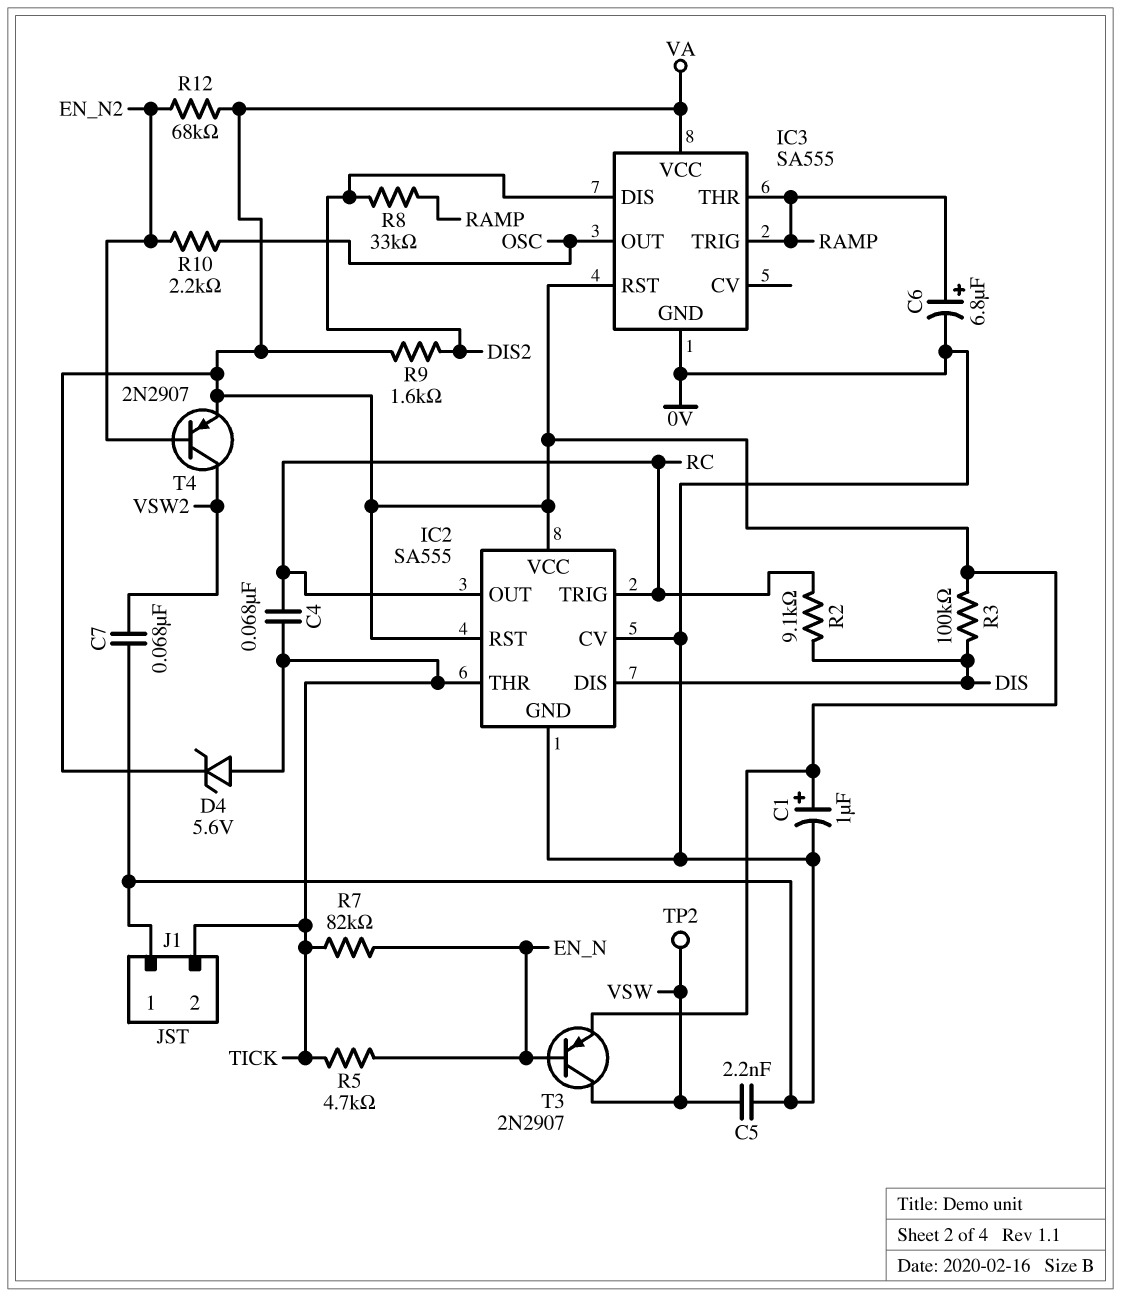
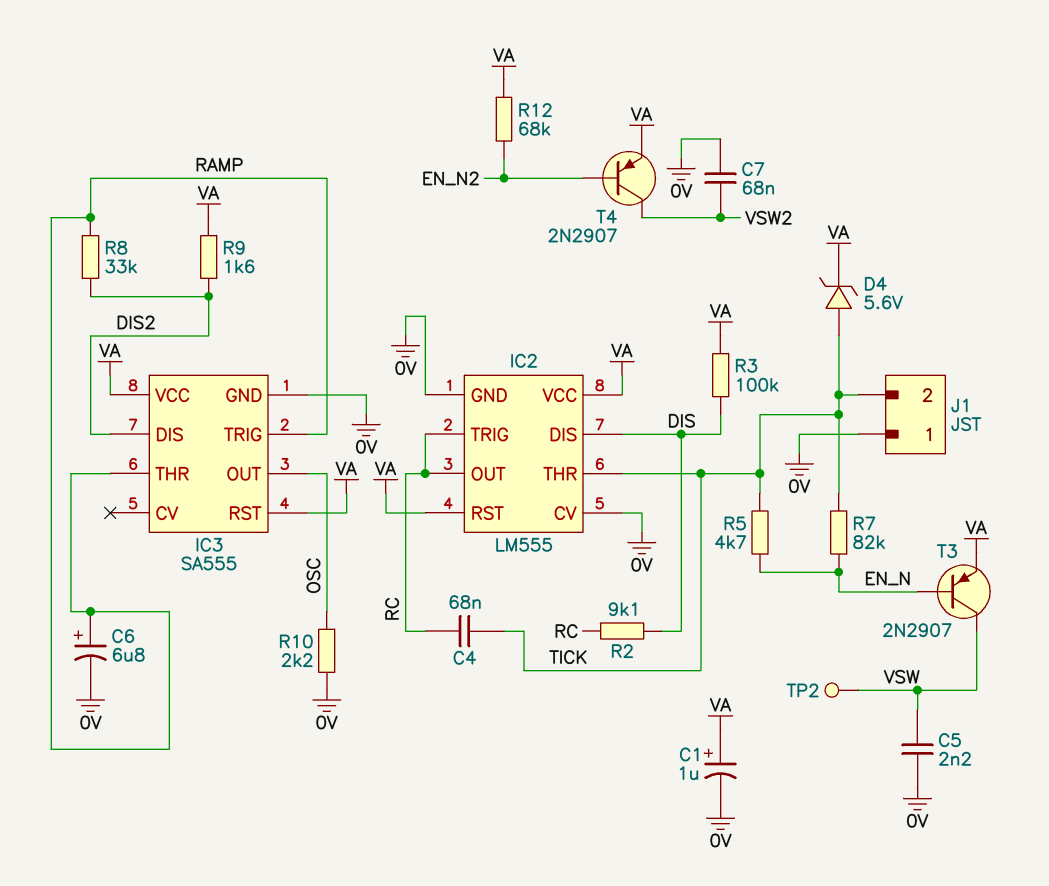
IC2: SA555 -> LM555
R10: 2.2k (EN_N2, OSC) -> 2.2k (0V, OSC)

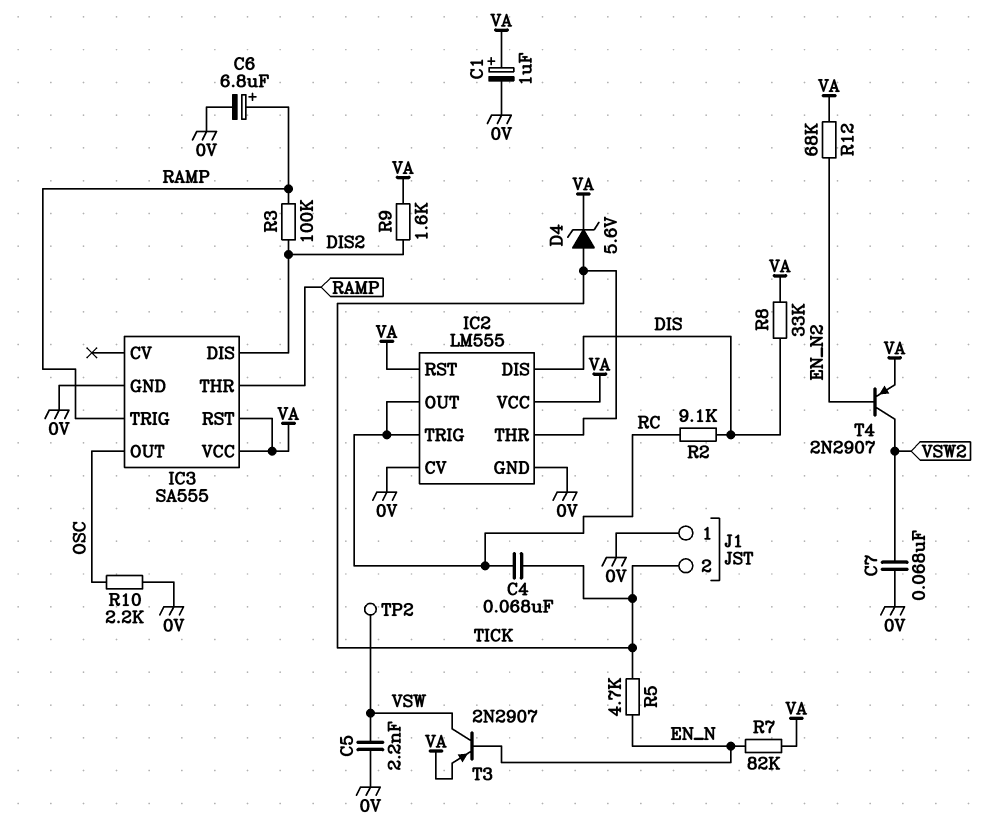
R3: 100k (DIS, VA) -> 100k (DIS2, RAMP)
R7: 82k (EN_N, TICK) -> 82k (EN_N, VA)
R8: 33k (DIS2, RAMP) -> 33k (DIS, VA)

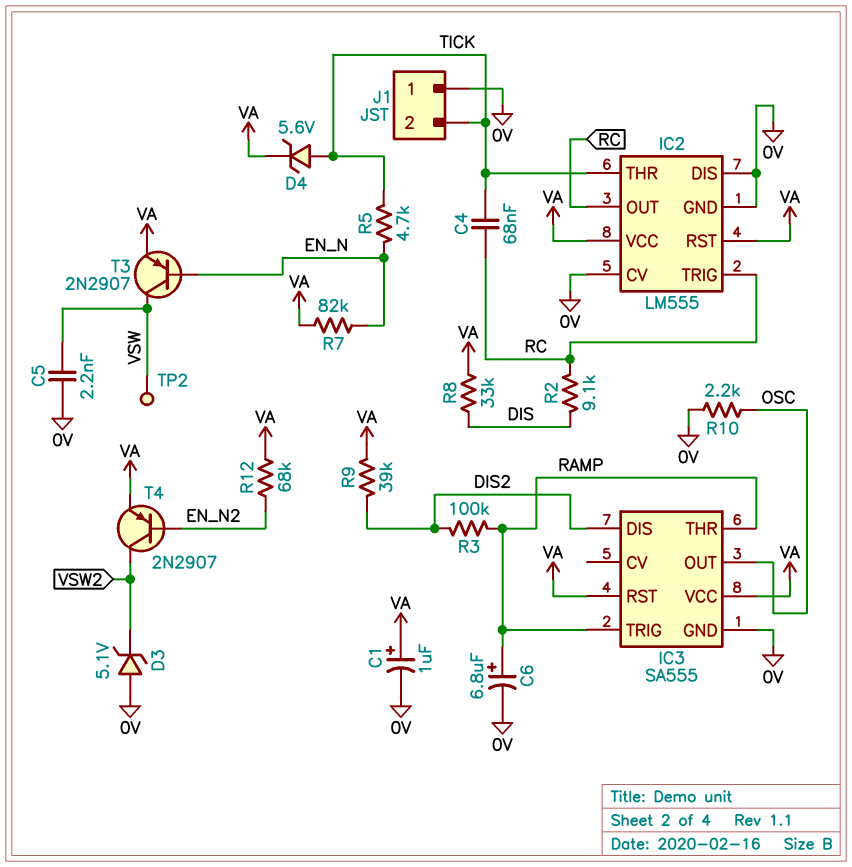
C7: 68nF (0V, VSW2) -> none
D3: none -> zener 5.1V (A 0V, K VSW2)
IC2 pin DIS: DIS -> 0V
R9: 1.6k (DIS2, VA) -> 39k (DIS2, VA)

